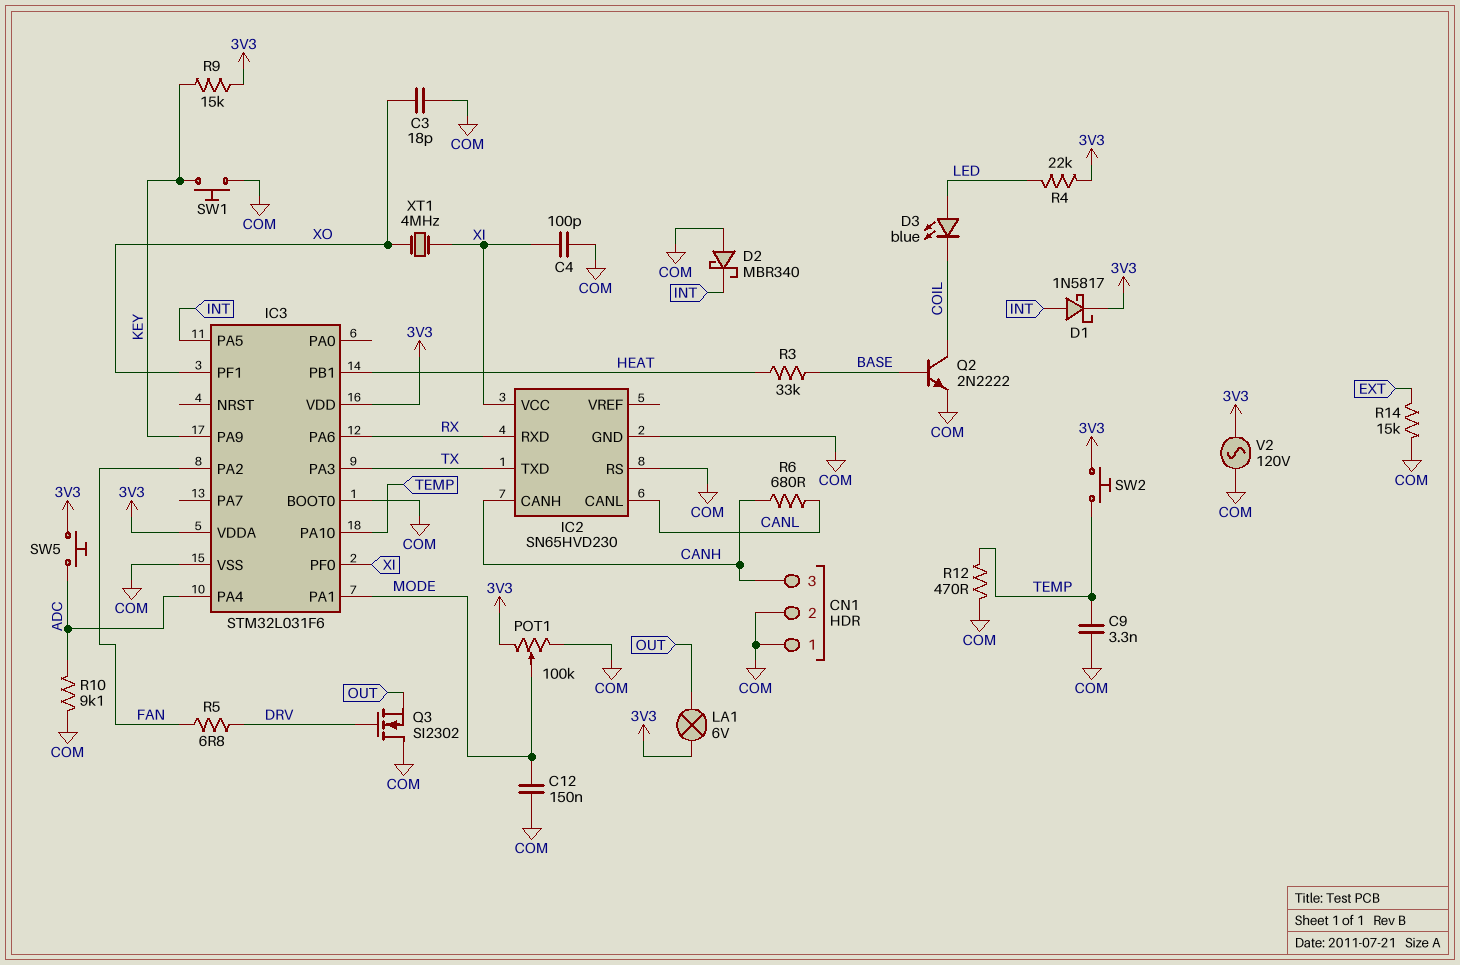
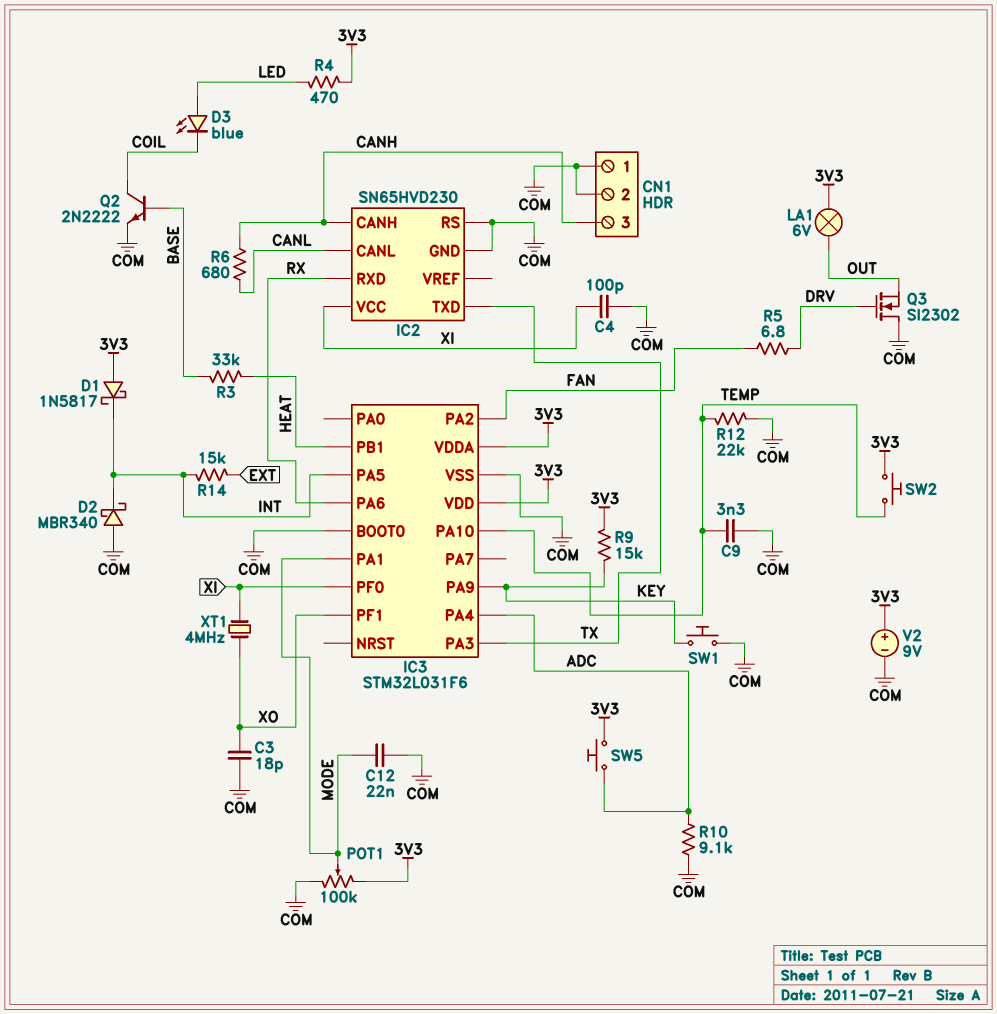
C12: 150nF (COM, MODE) -> 22nF (COM, MODE)
D1: schottky 1N5817 (A INT, K 3V3) -> schottky 1N5817 (A 3V3, K INT)
R4: 22k (3V3, LED) -> 470 (3V3, LED)
R12: 470 (COM, TEMP) -> 22k (COM, TEMP)
R14: 15k (COM, EXT) -> 15k (EXT, INT)
V2: AC 120V (3V3, COM) -> 9V (plus 3V3, minus COM)

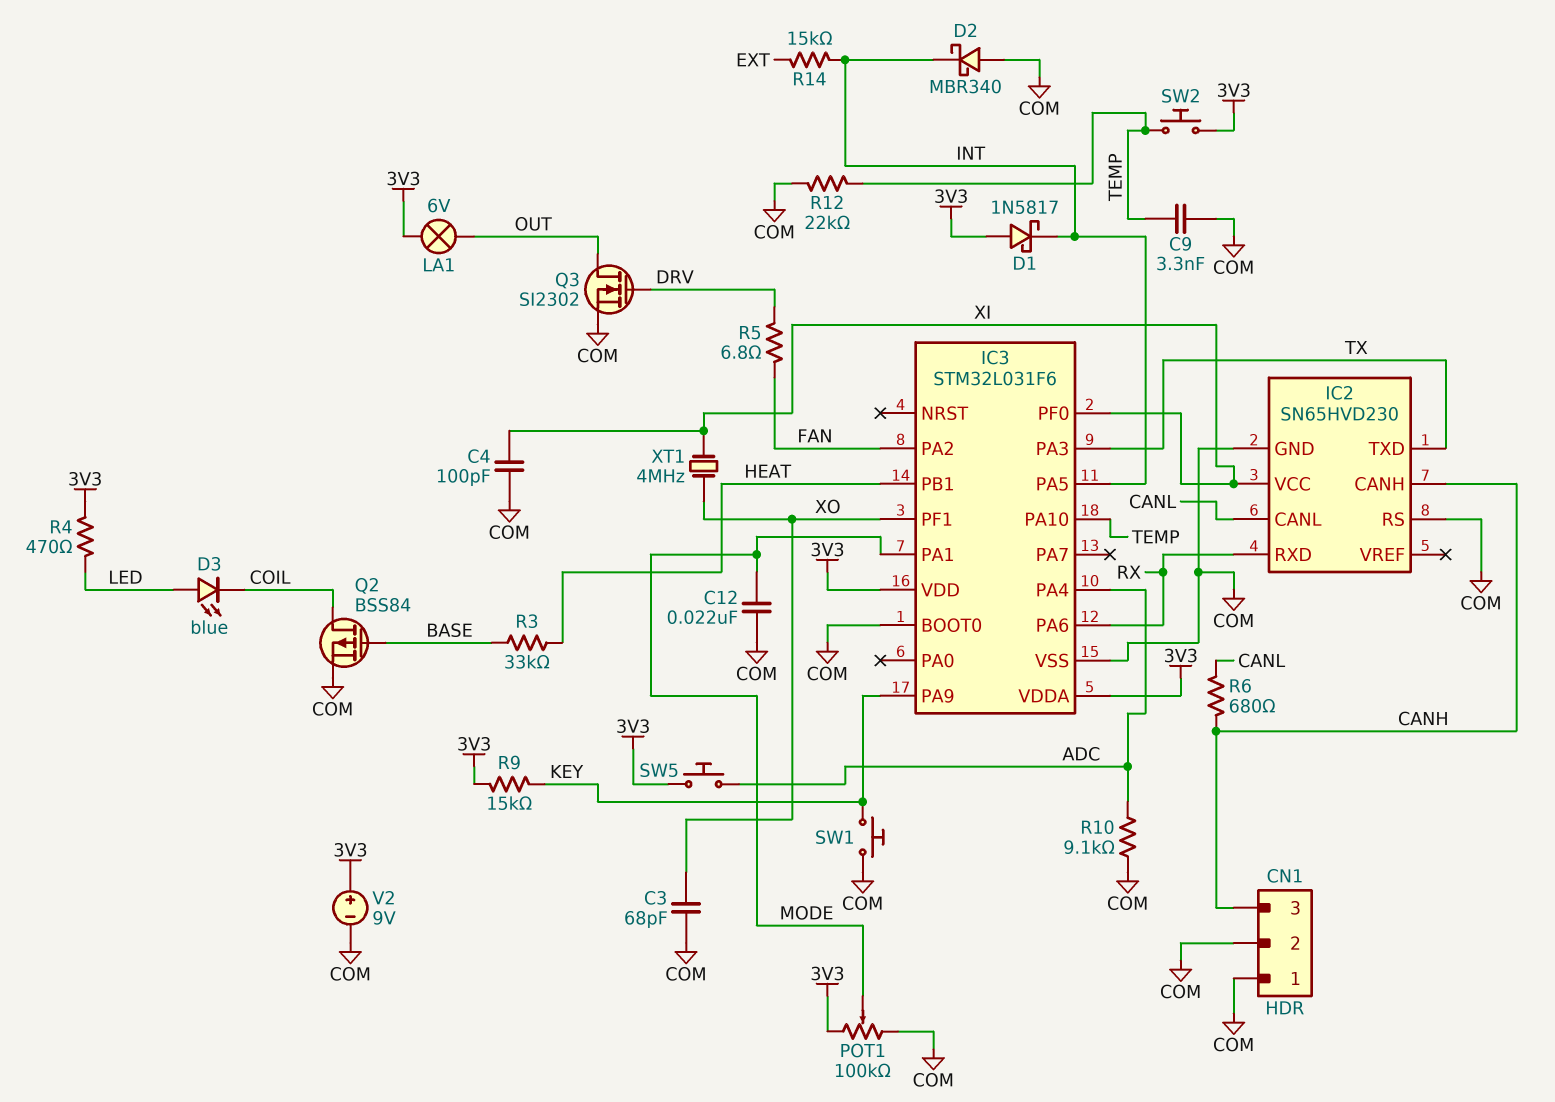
C3: 18pF (COM, XO) -> 68pF (COM, XO)
Q2: NPN 2N2222 (B BASE, C COIL, E COM) -> PMOS BSS84 (G BASE, D COIL, S COM)
Q3: NMOS SI2302 (G DRV, D COM, S OUT) -> NMOS SI2302 (G DRV, D OUT, S COM)

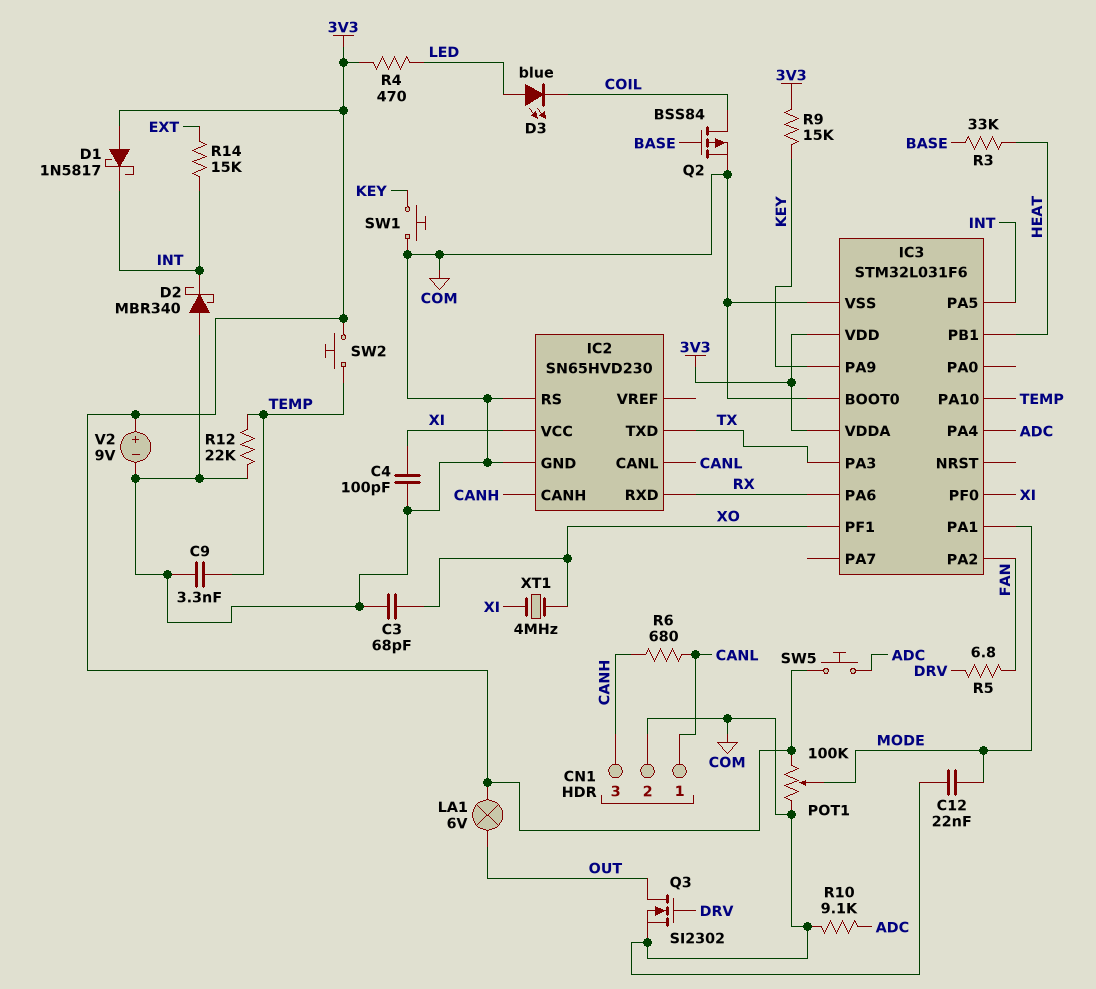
CN1 pin 1: COM -> CANL

